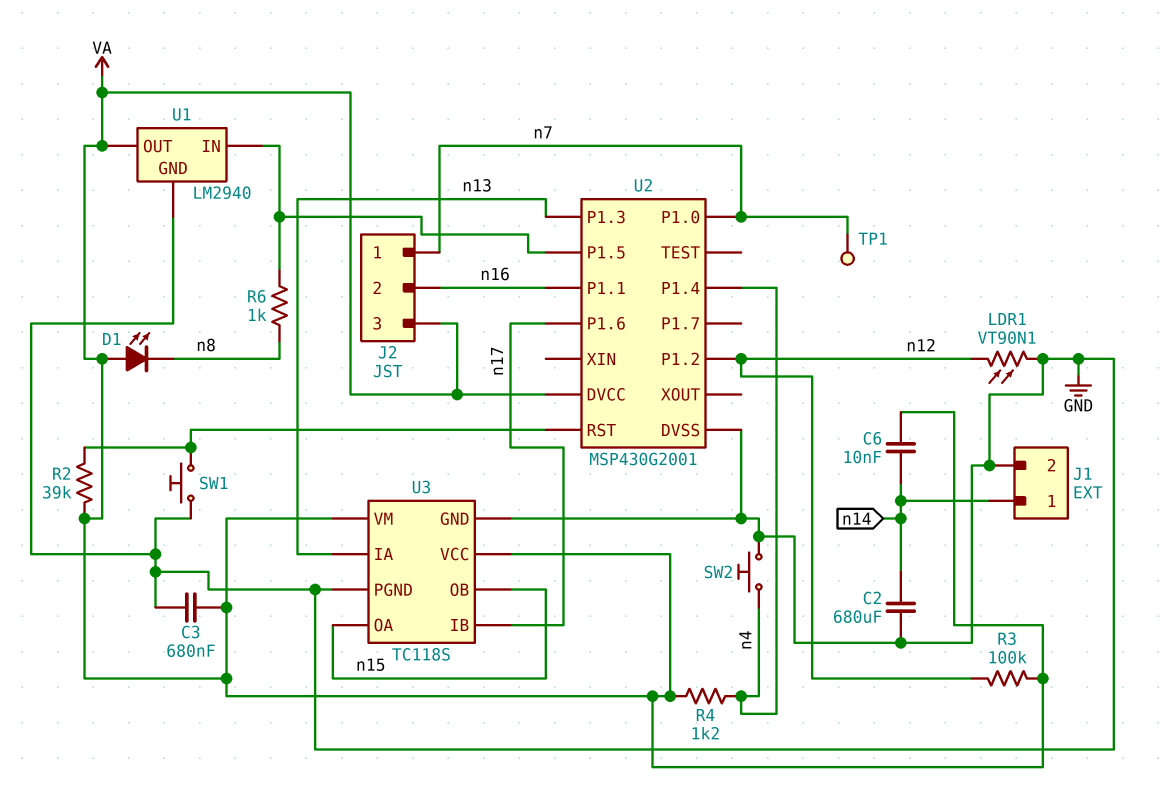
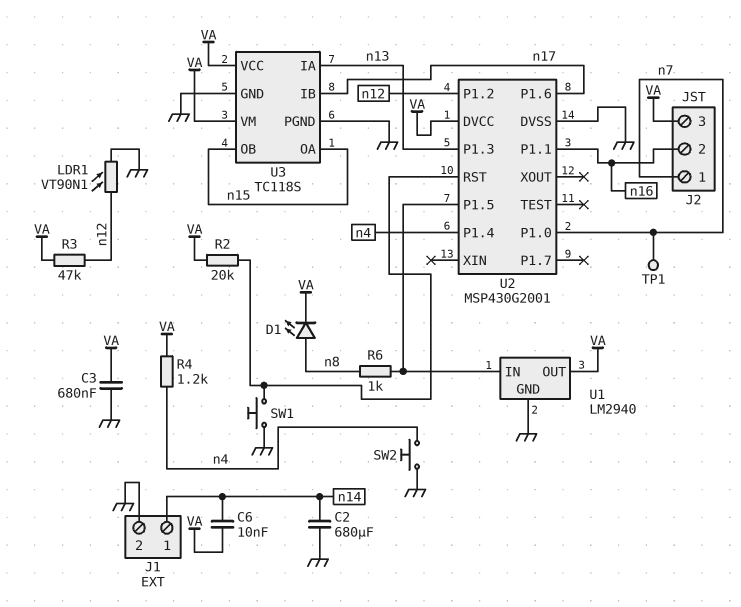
D1: LED (A VA, K n8) -> LED (A n8, K VA)
R2: 39k (U2/RST, VA) -> 20k (U2/RST, VA)
R3: 100k (VA, n12) -> 47k (VA, n12)

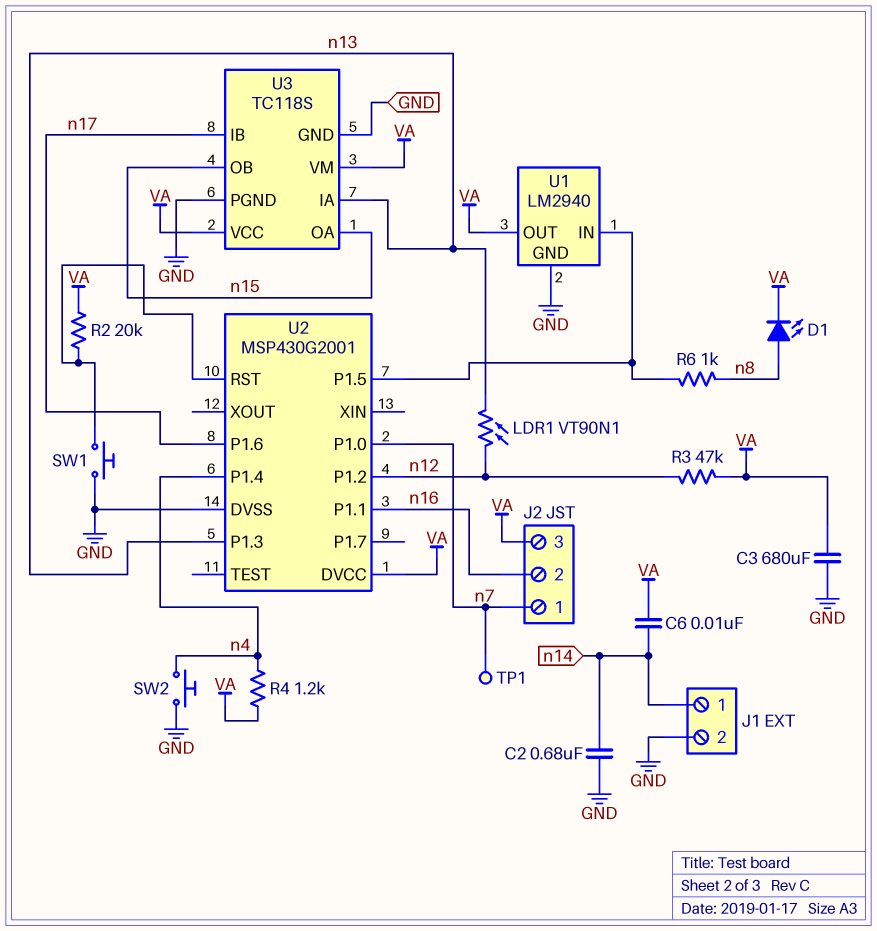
C2: 680uF (GND, n14) -> 680nF (GND, n14)
C3: 680nF (GND, VA) -> 680uF (GND, VA)
LDR1: VT90N1 (GND, n12) -> VT90N1 (n12, n13)

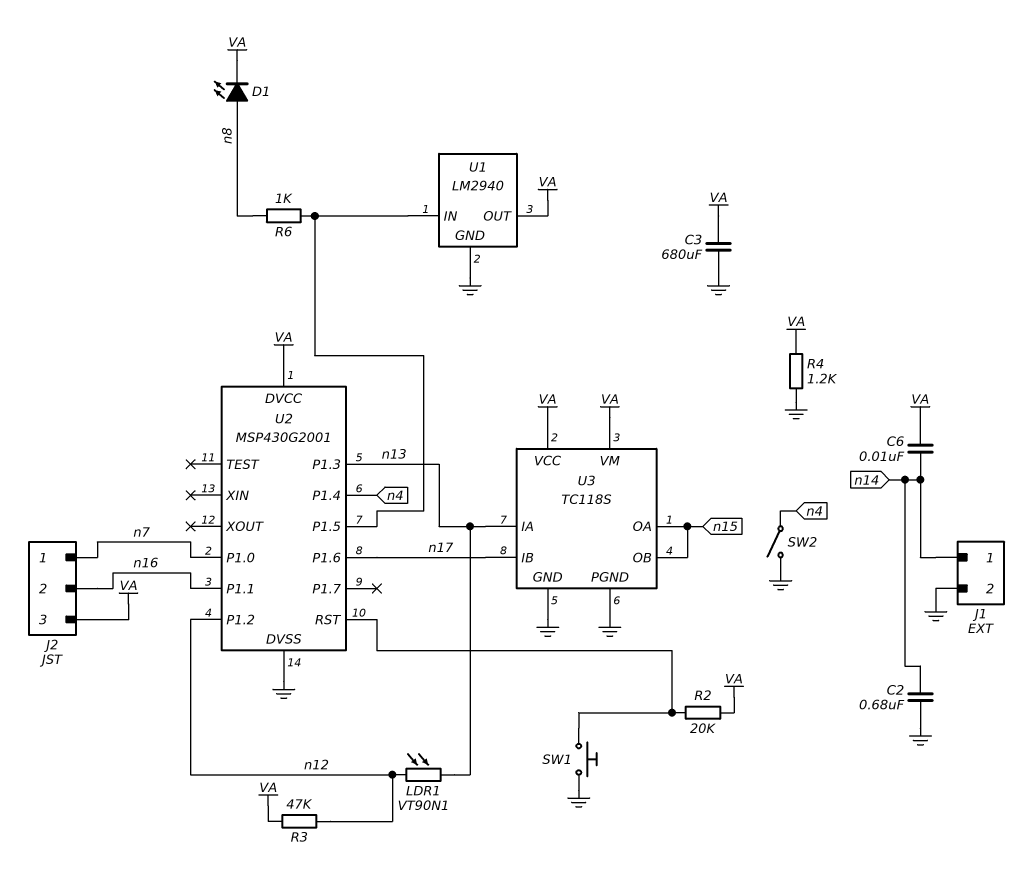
R4: 1.2k (VA, n4) -> 1.2k (GND, VA)
SW2: button (GND, n4) -> switch (GND, n4)
TP1: test point (n7) -> none

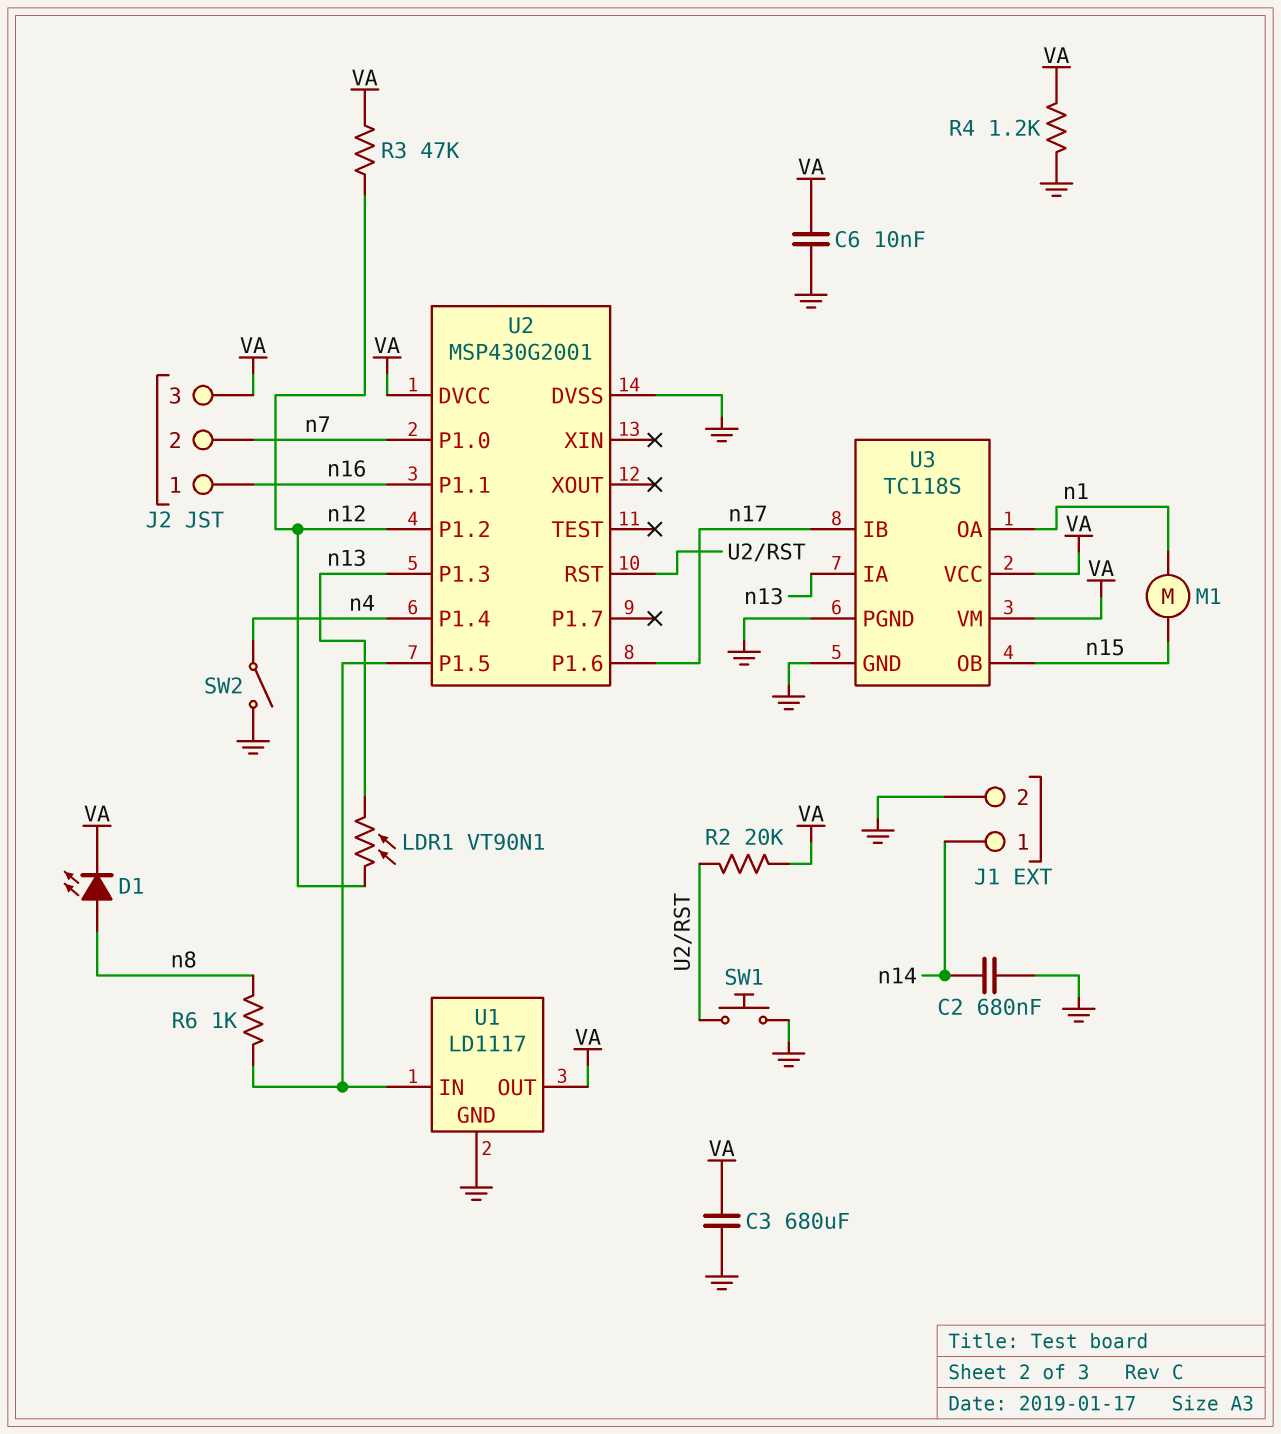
C6: 10nF (VA, n14) -> 10nF (GND, VA)
J2 pin 1: n7 -> n16
J2 pin 2: n16 -> n7
M1: none -> motor (n1, n15)
U1: LM2940 -> LD1117
U3 pin OA: n15 -> n1

